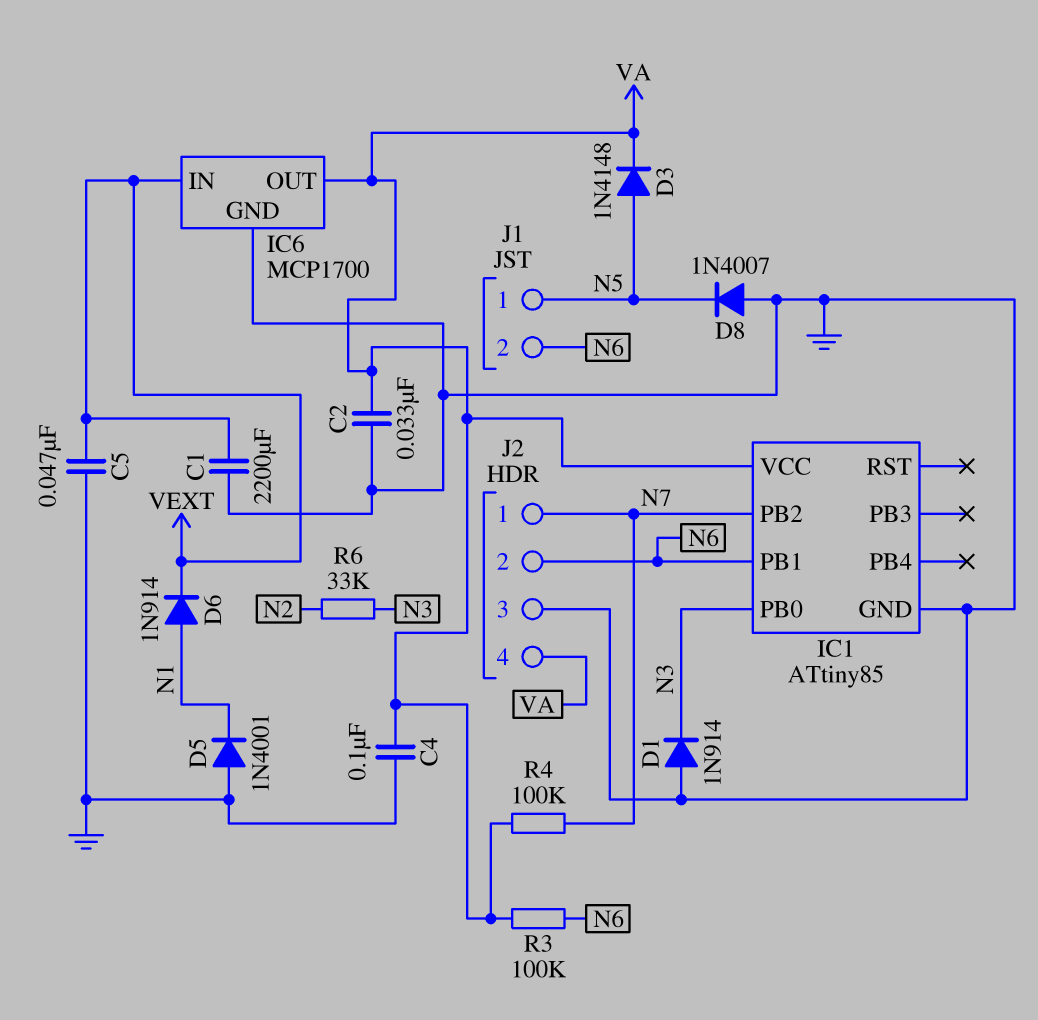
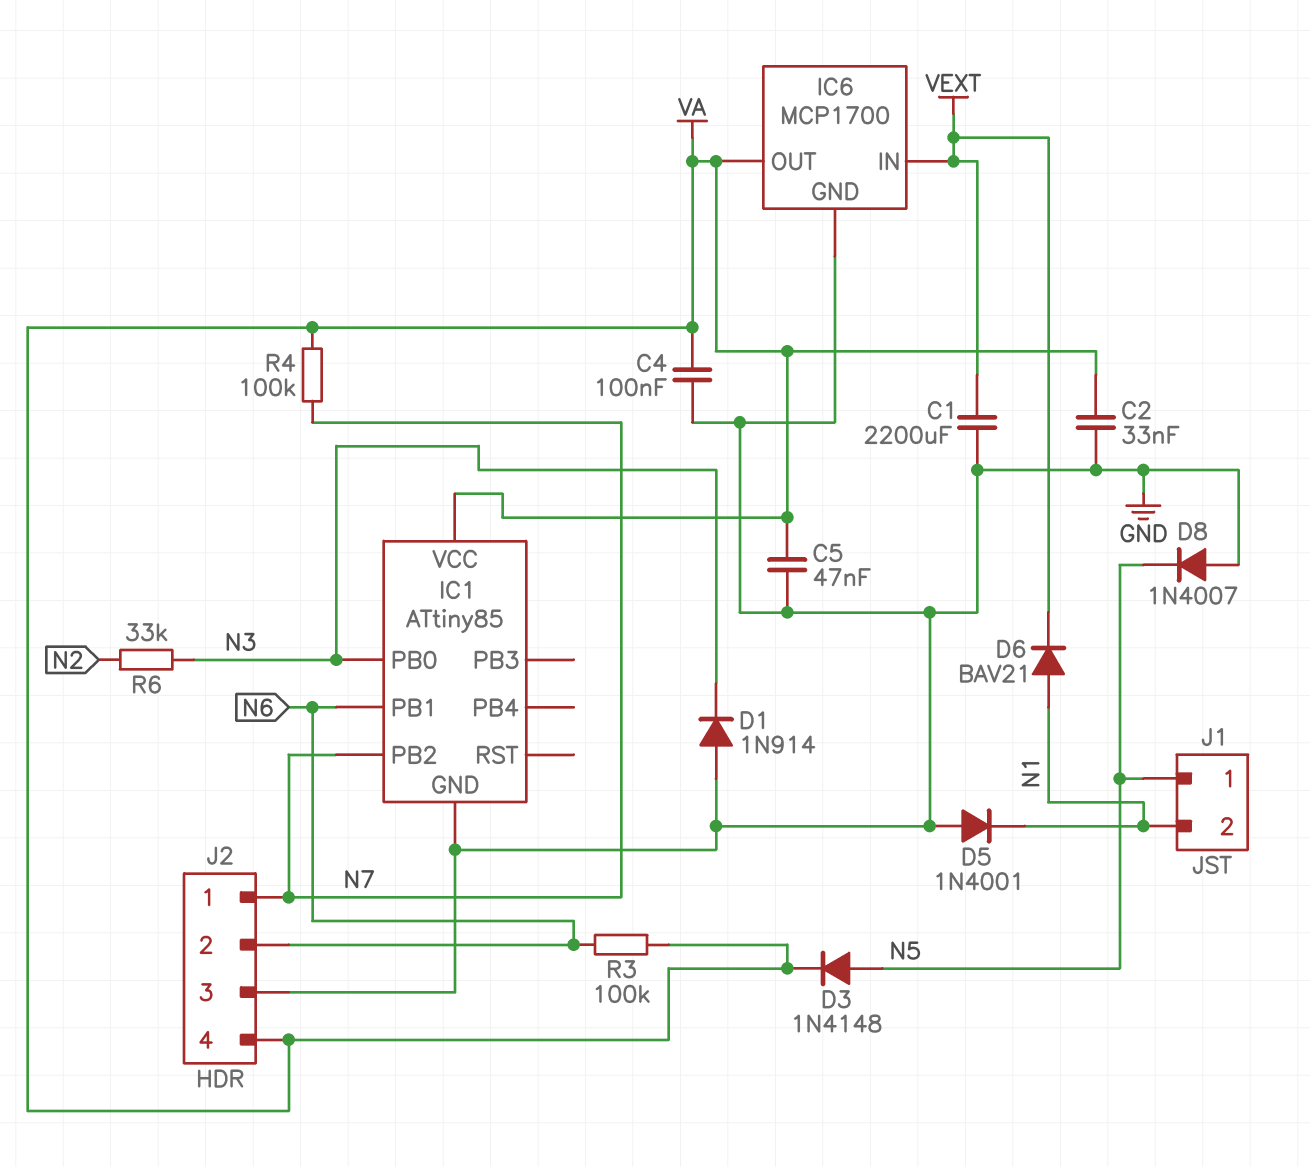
C5: 47nF (GND, VEXT) -> 47nF (GND, VA)
D6: diode 1N914 (A N1, K VEXT) -> diode BAV21 (A N1, K VEXT)
J1 pin 2: N6 -> N1

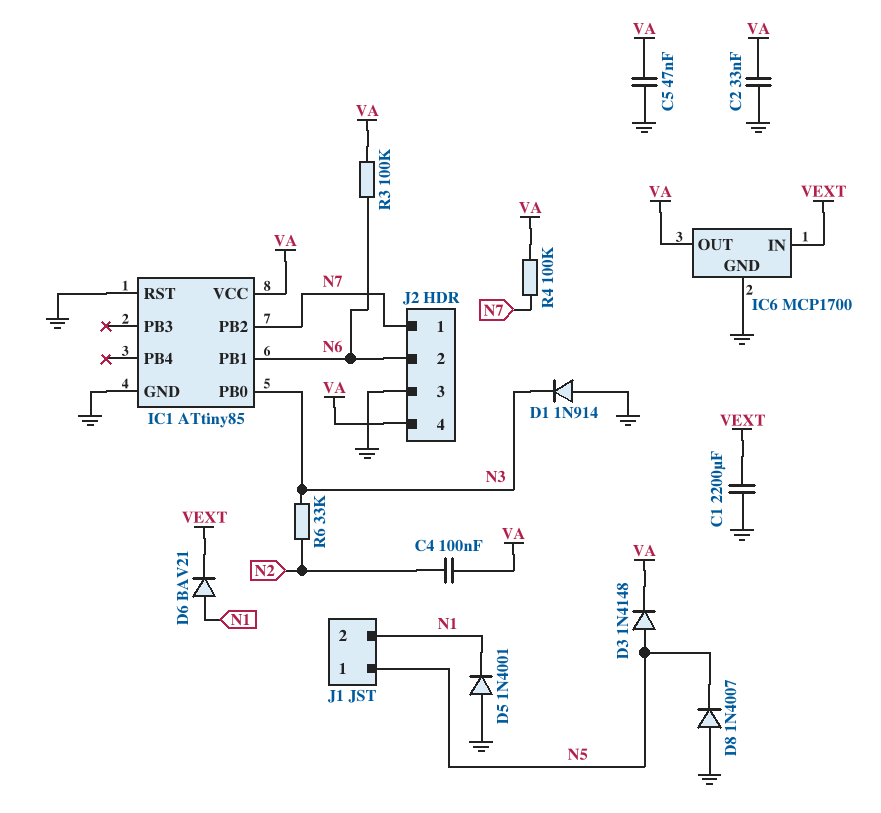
C4: 100nF (GND, VA) -> 100nF (N2, VA)
IC1 pin RST: none -> GND

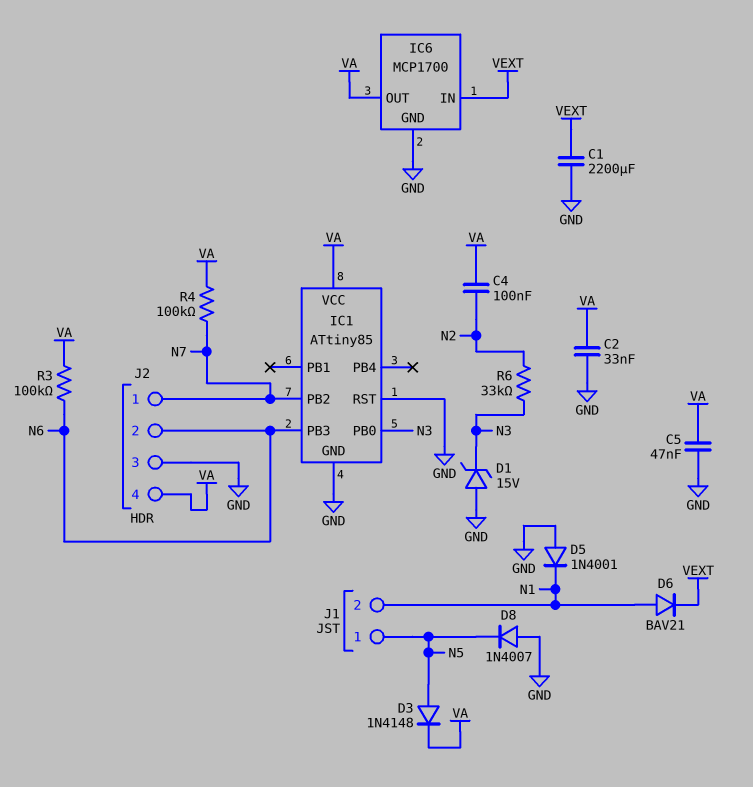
D1: diode 1N914 (A GND, K N3) -> zener 15V (A GND, K N3)
IC1 pin PB1: N6 -> none
IC1 pin PB3: none -> N6

